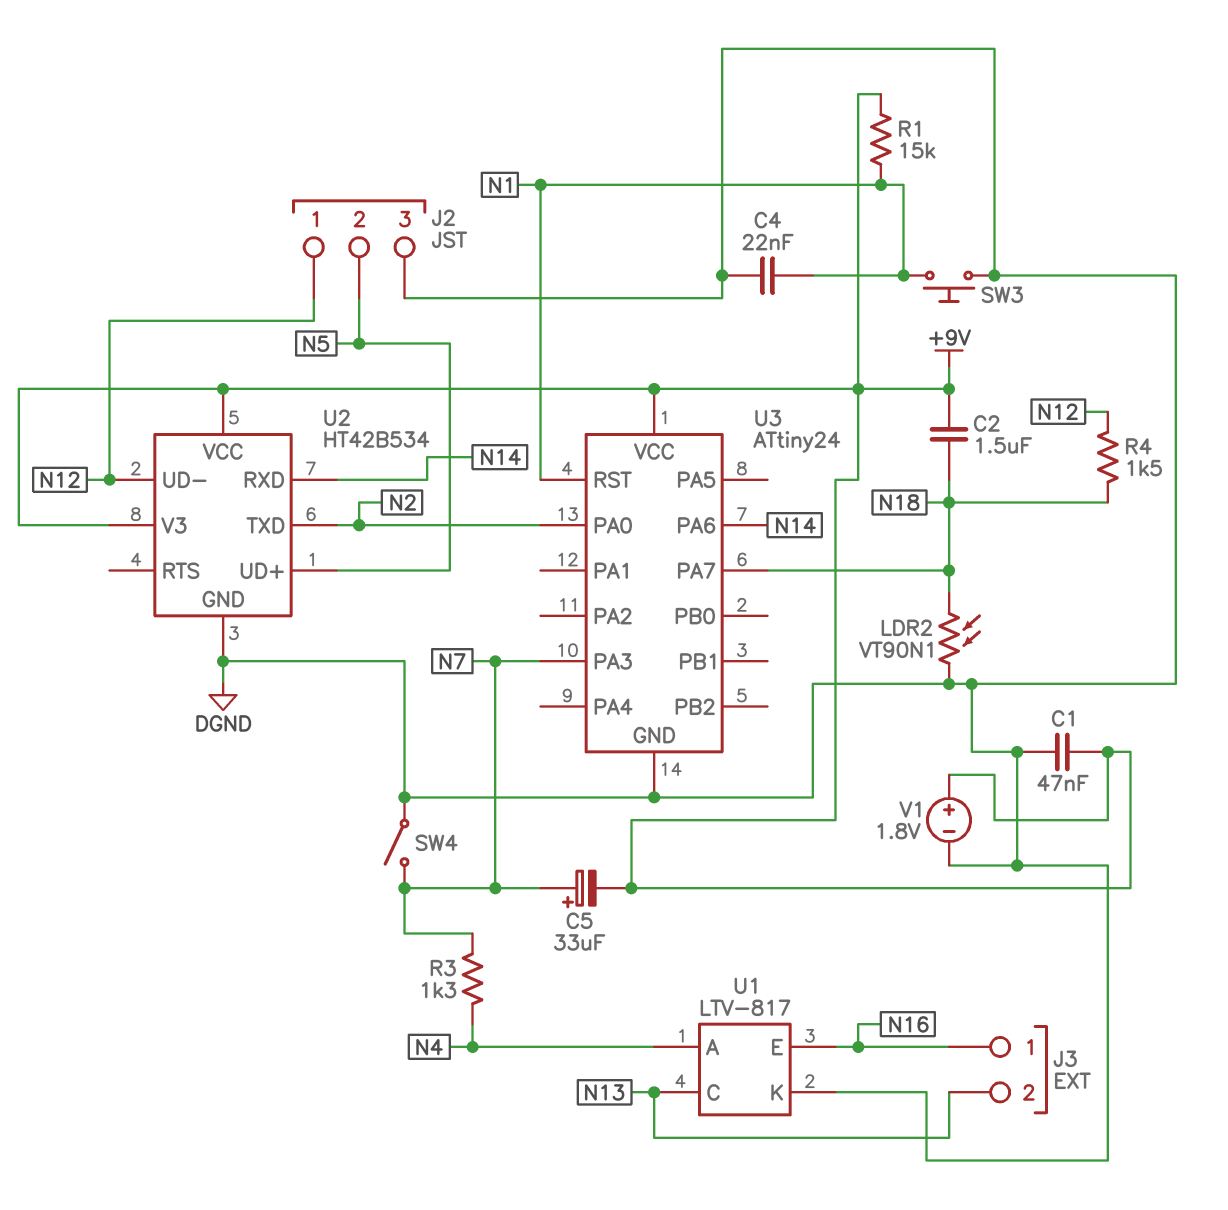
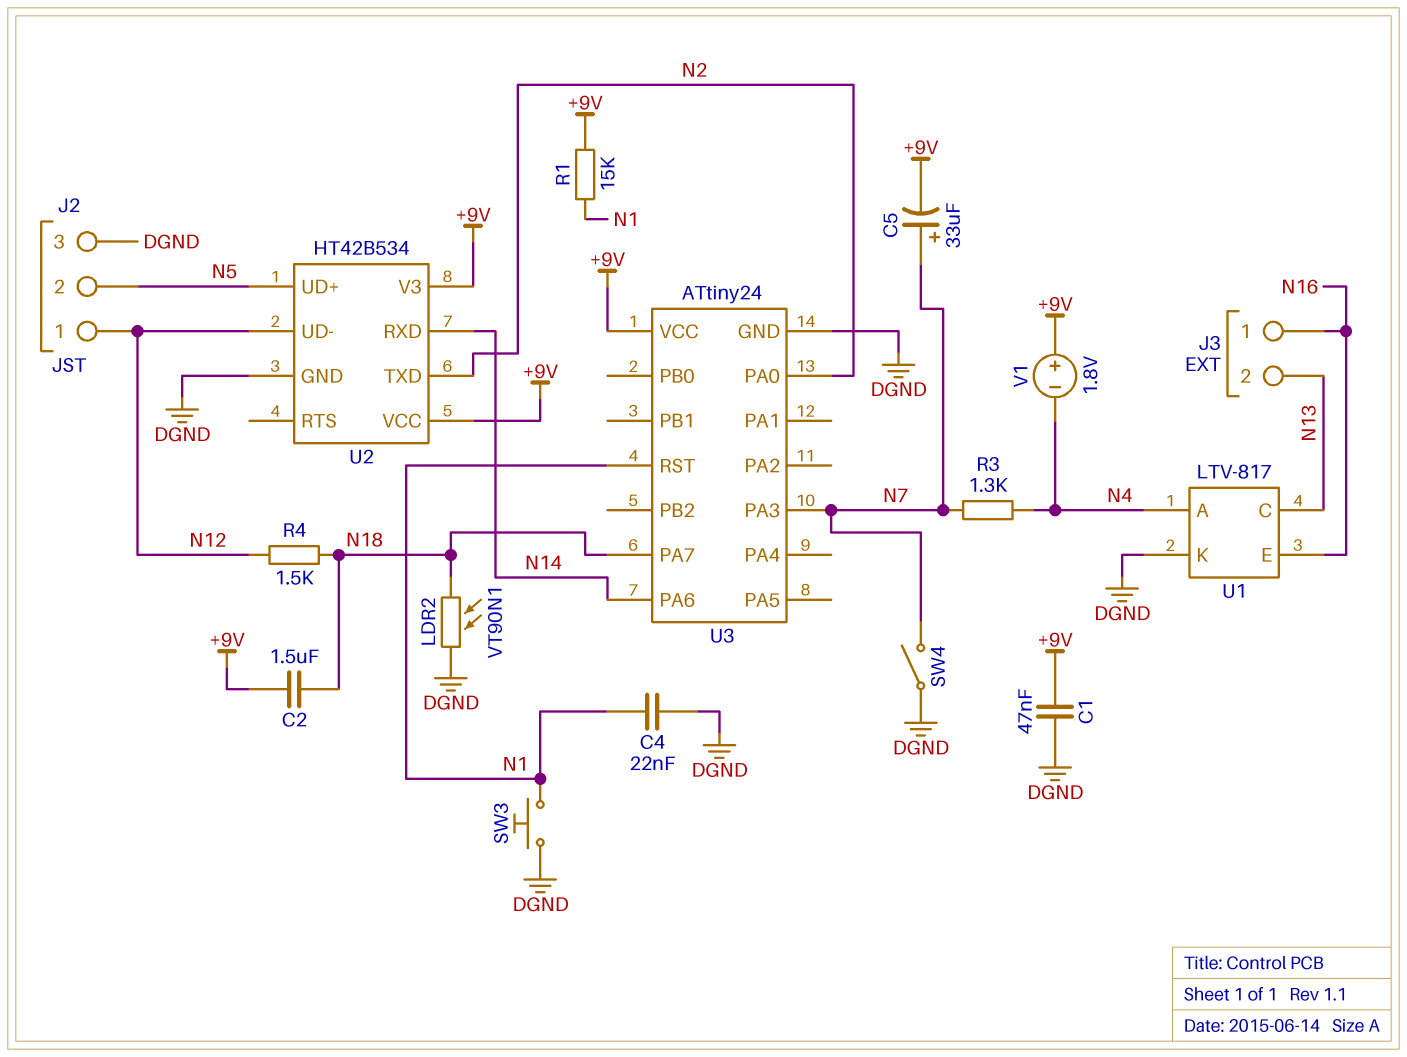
V1: 1.8V (plus +9V, minus DGND) -> 1.8V (plus +9V, minus N4)

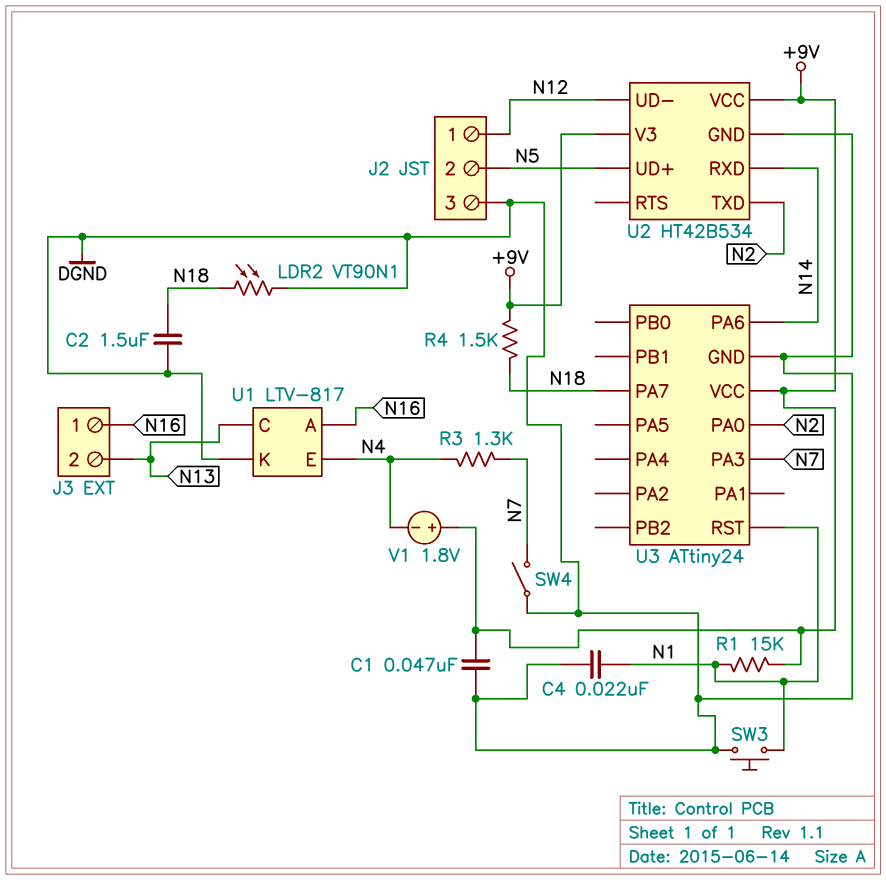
C2: 1.5uF (+9V, N18) -> 1.5uF (DGND, N18)
C5: 33uF (plus N7, minus +9V) -> none
R4: 1.5k (N12, N18) -> 1.5k (+9V, N18)
U1 pin A: N4 -> N16
U1 pin E: N16 -> N4

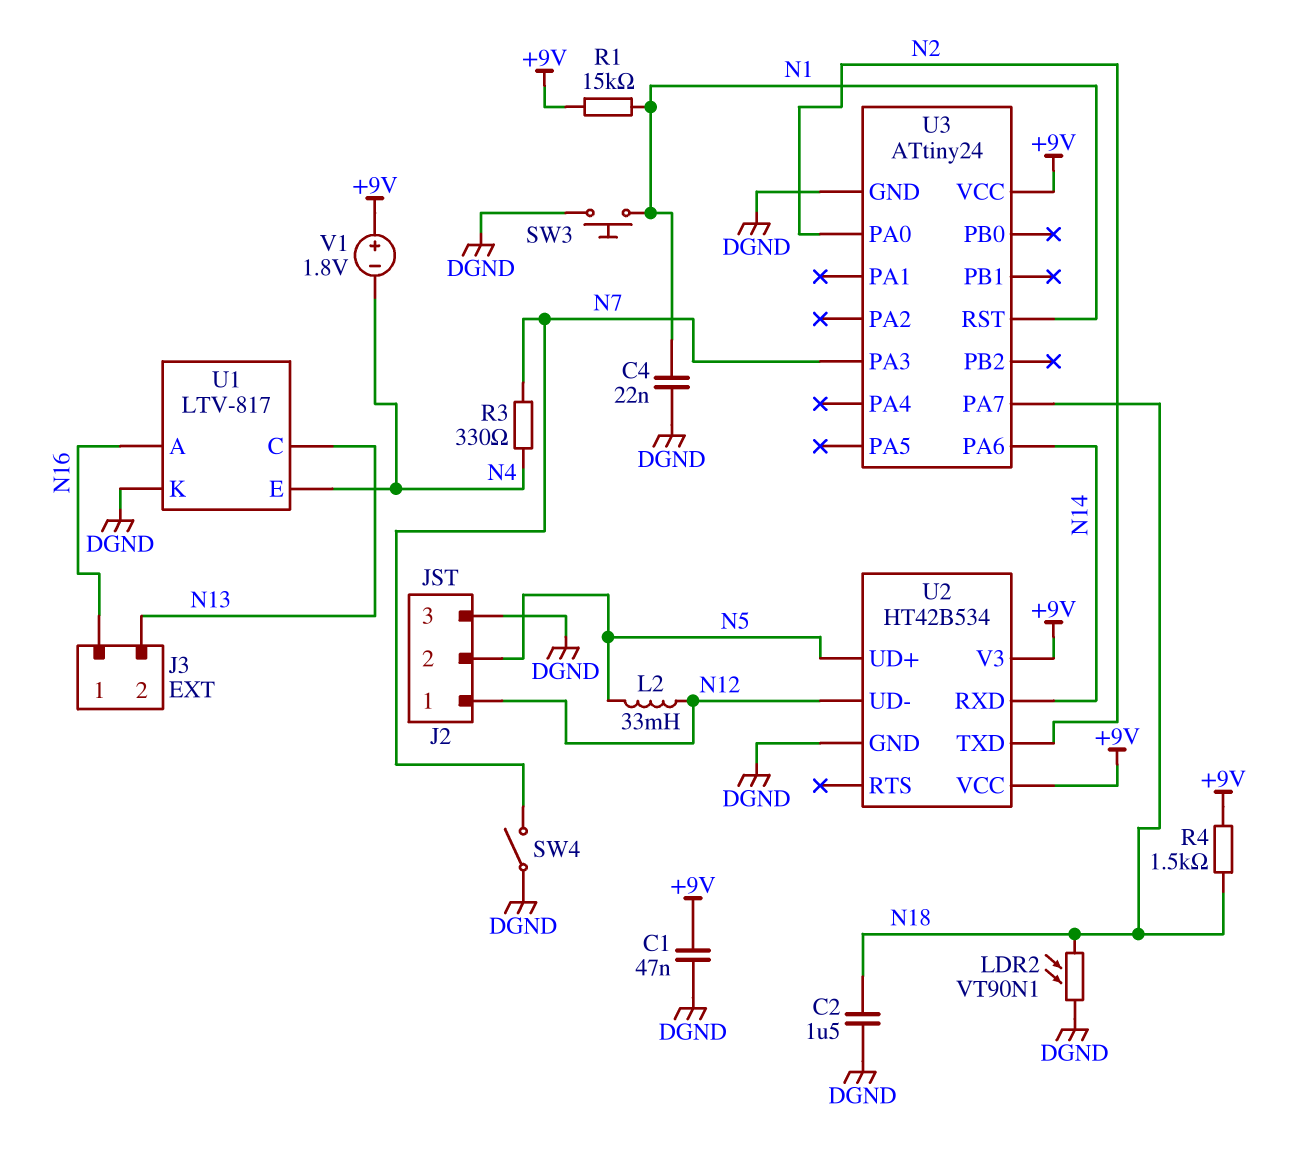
L2: none -> 33mH (N5, N12)
R3: 1.3k (N4, N7) -> 330 (N4, N7)

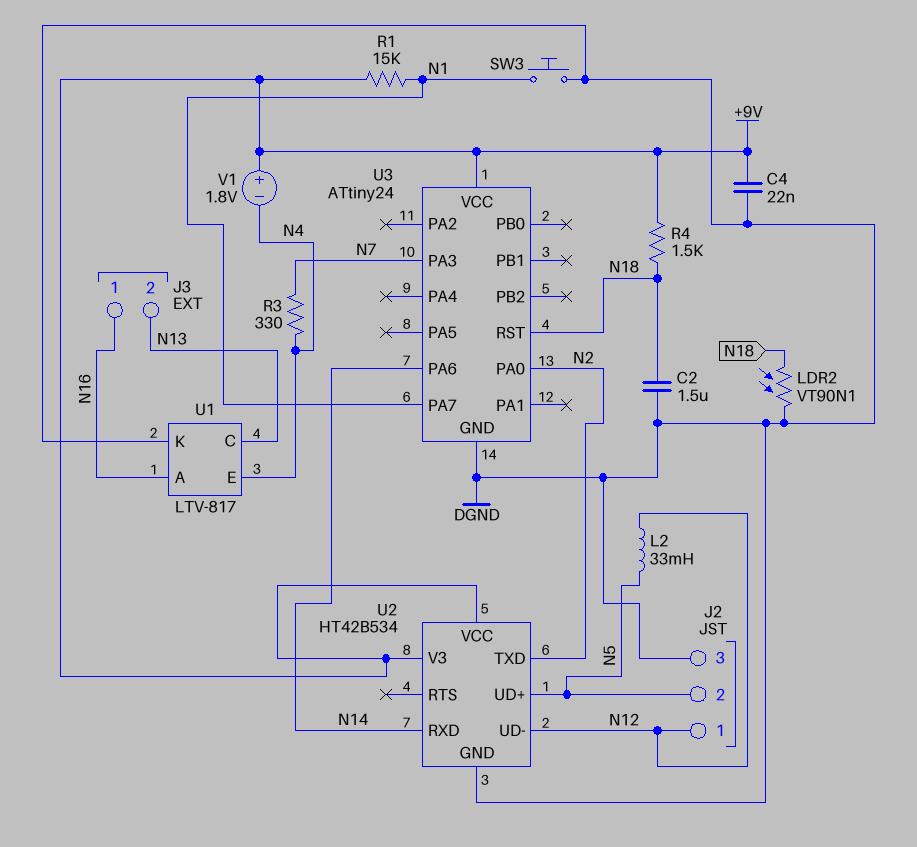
C1: 47nF (+9V, DGND) -> none
C4: 22nF (DGND, N1) -> 22nF (+9V, DGND)
SW4: switch (DGND, N7) -> none
U3 pin PA7: N18 -> N1
U3 pin RST: N1 -> N18

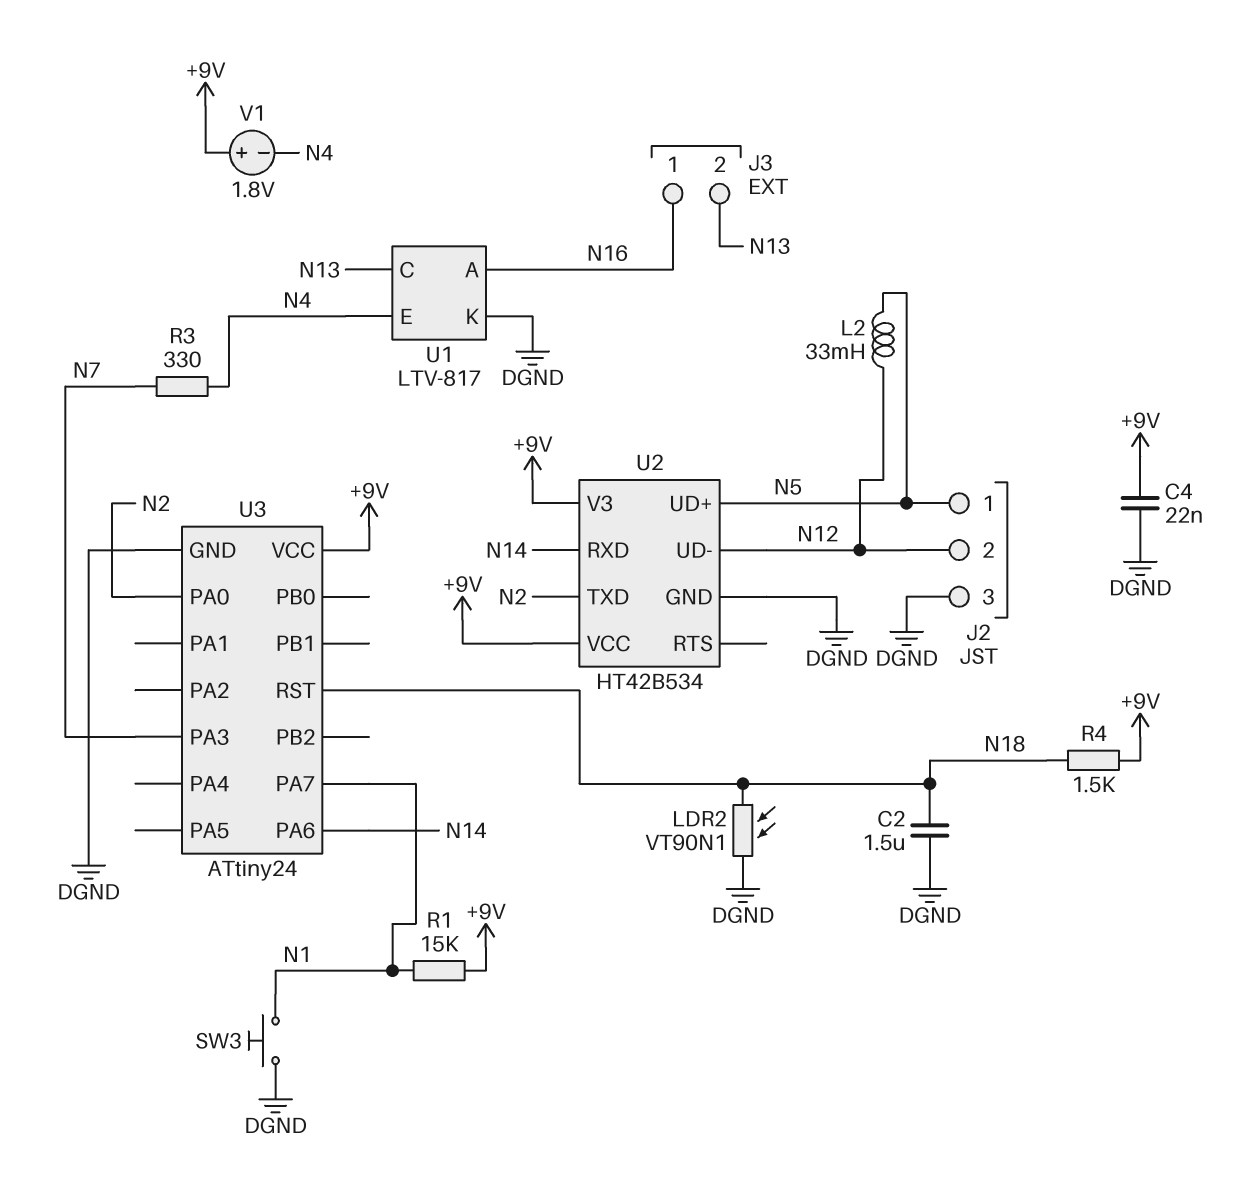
J2 pin 1: N12 -> N5
J2 pin 2: N5 -> N12

